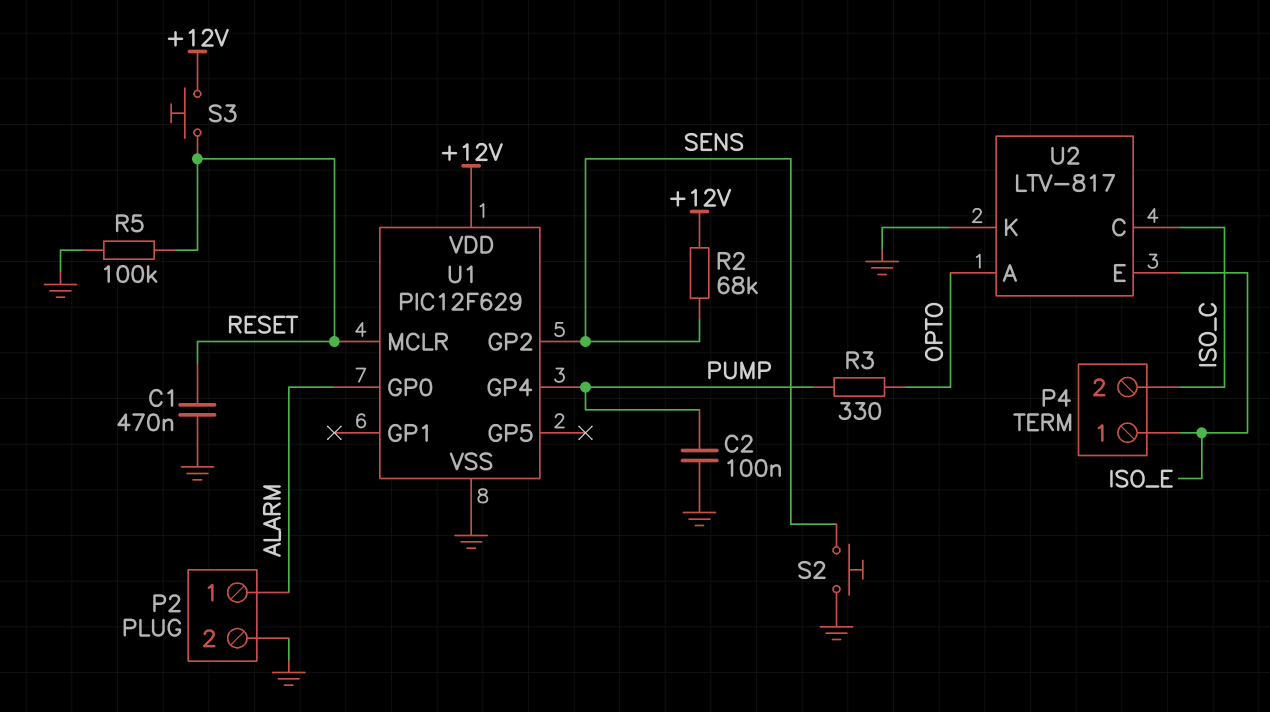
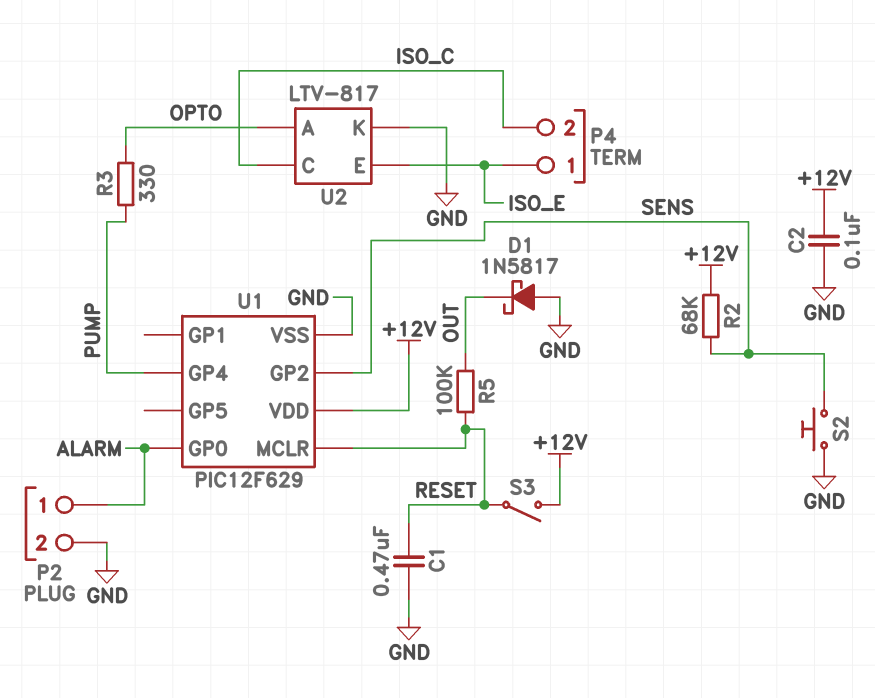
C2: 100nF (GND, PUMP) -> 100nF (+12V, GND)
D1: none -> schottky 1N5817 (A GND, K OUT)
R5: 100k (GND, RESET) -> 100k (OUT, RESET)
S3: button (+12V, RESET) -> switch (+12V, RESET)

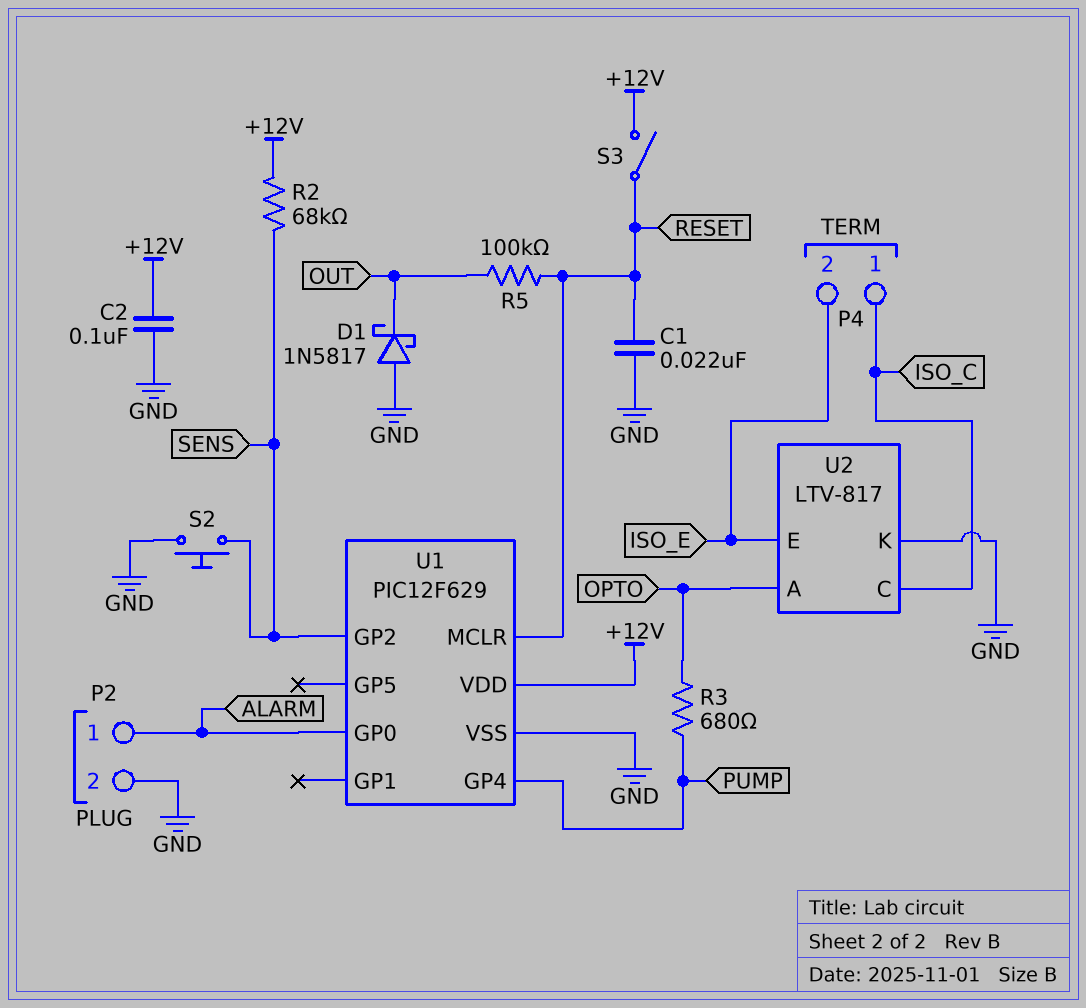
C1: 470nF (GND, RESET) -> 22nF (GND, RESET)
P4 pin 1: ISO_E -> ISO_C
P4 pin 2: ISO_C -> ISO_E
R3: 330 (OPTO, PUMP) -> 680 (OPTO, PUMP)

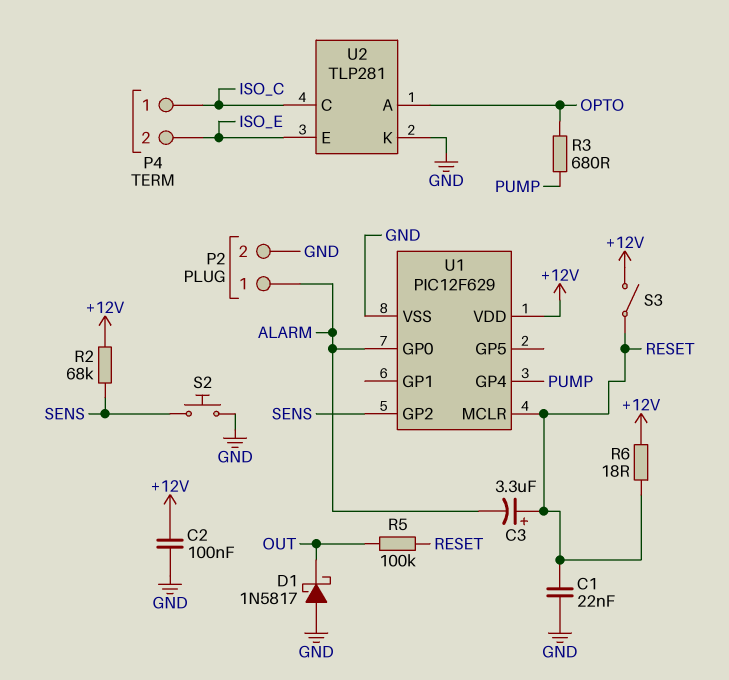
C3: none -> 3.3uF (plus RESET, minus ALARM)
R6: none -> 18 (+12V, RESET)
U2: LTV-817 -> TLP281

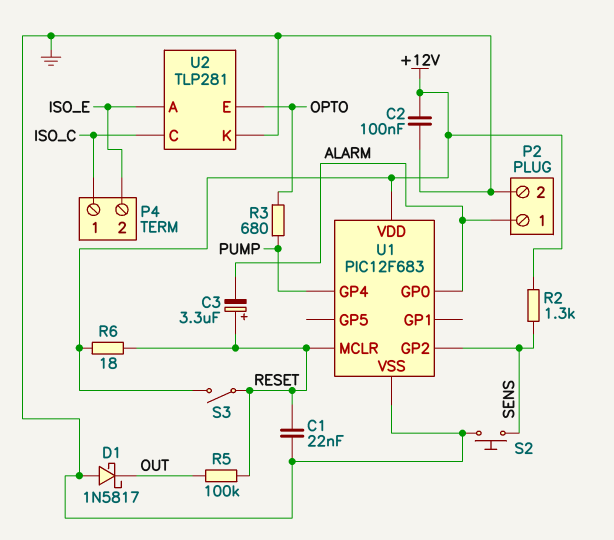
R2: 68k (+12V, SENS) -> 1.3k (+12V, SENS)
U1: PIC12F629 -> PIC12F683
U2 pin A: OPTO -> ISO_E
U2 pin E: ISO_E -> OPTO

